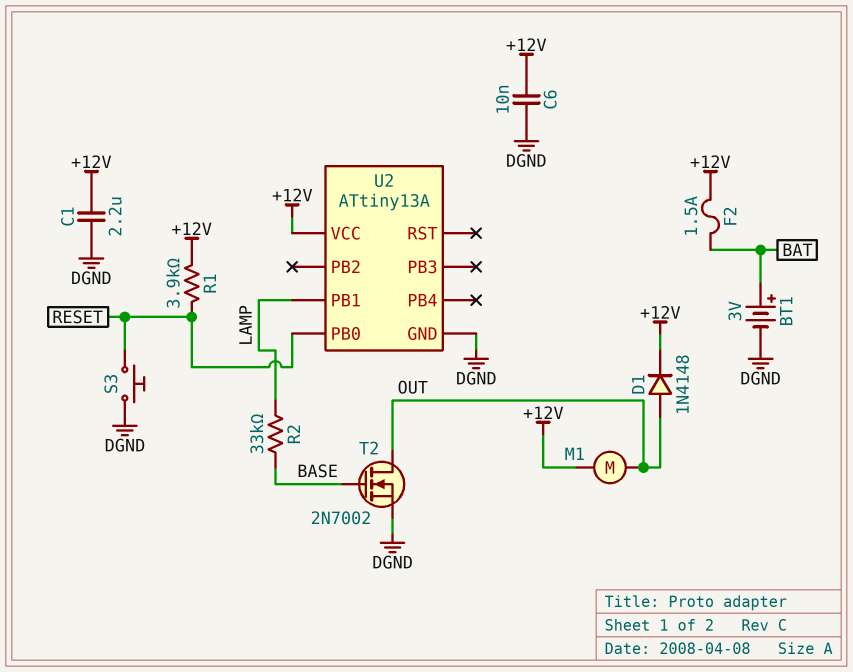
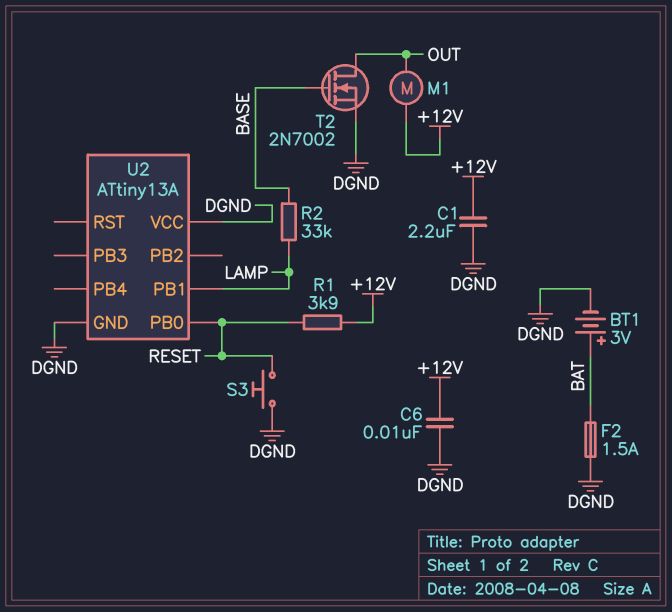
D1: diode 1N4148 (A OUT, K +12V) -> none
F2: 1.5A (+12V, BAT) -> 1.5A (BAT, DGND)
U2 pin VCC: +12V -> DGND

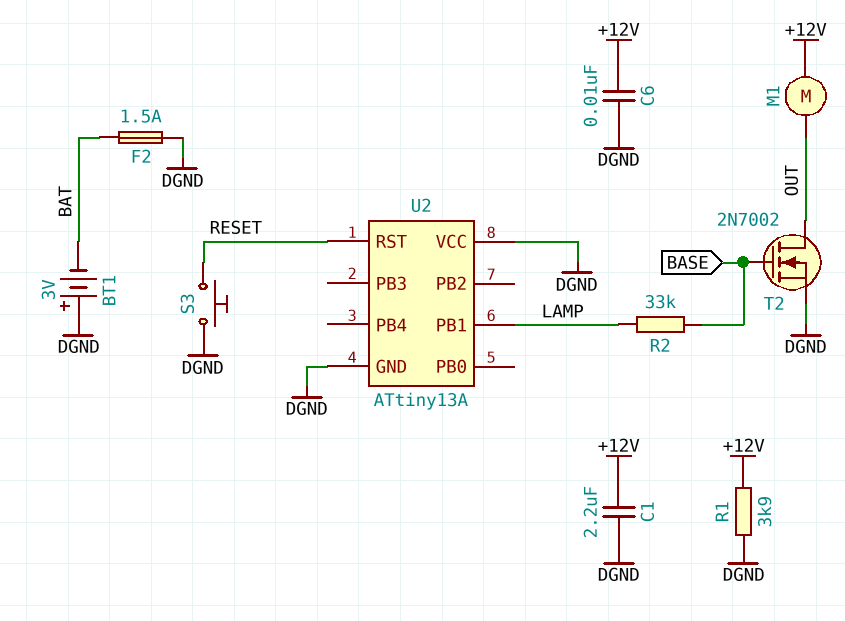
BT1: 3V (plus BAT, minus DGND) -> 3V (plus DGND, minus BAT)
R1: 3.9k (+12V, RESET) -> 3.9k (+12V, DGND)
U2 pin PB0: RESET -> none
U2 pin RST: none -> RESET

